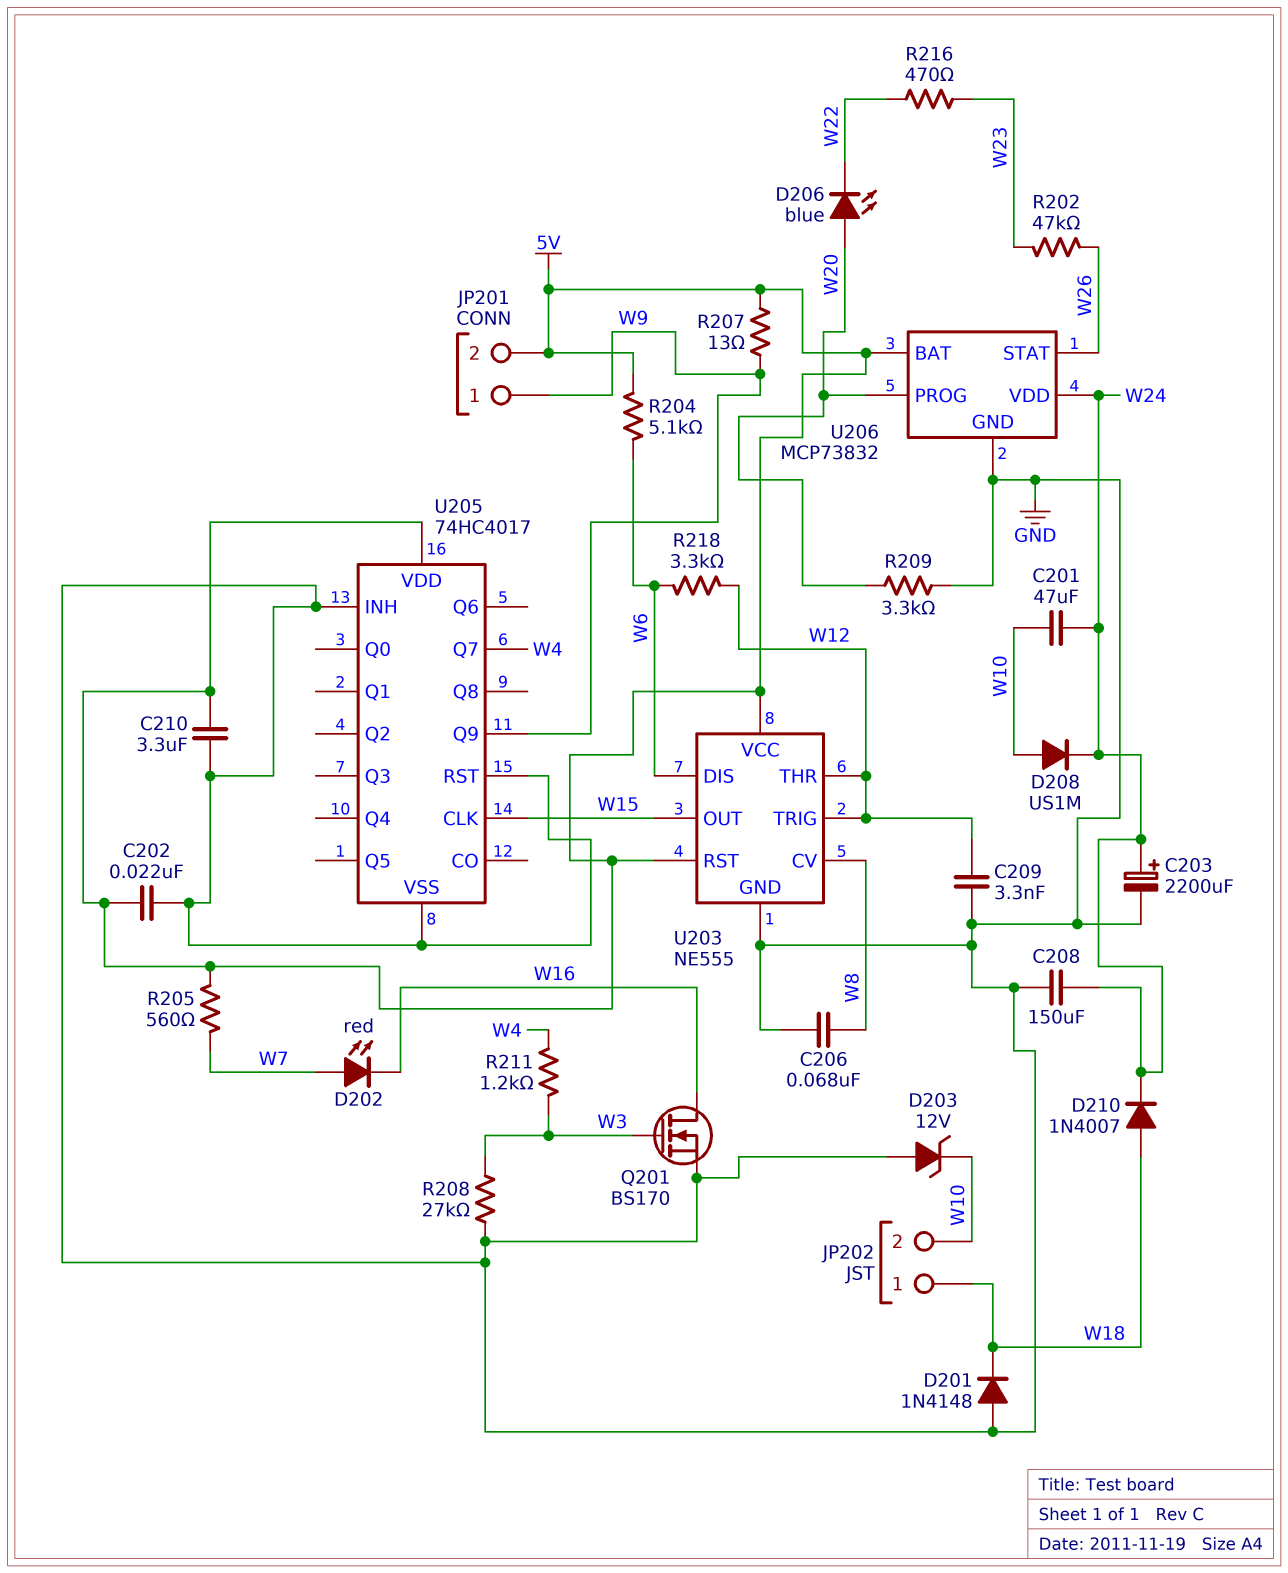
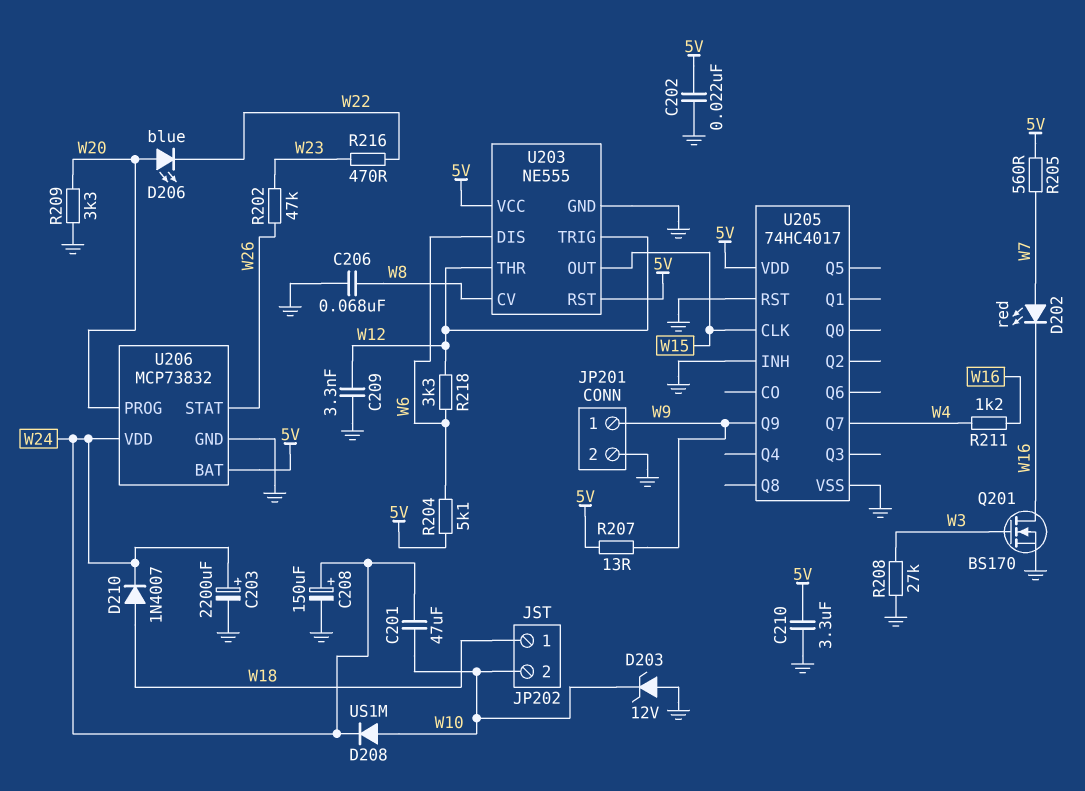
C208: 150uF (GND, W24) -> 150uF (plus W24, minus GND)
D201: diode 1N4148 (A GND, K W18) -> none
JP201 pin 2: 5V -> GND
R211: 1.2k (W3, W4) -> 1.2k (W4, W16)

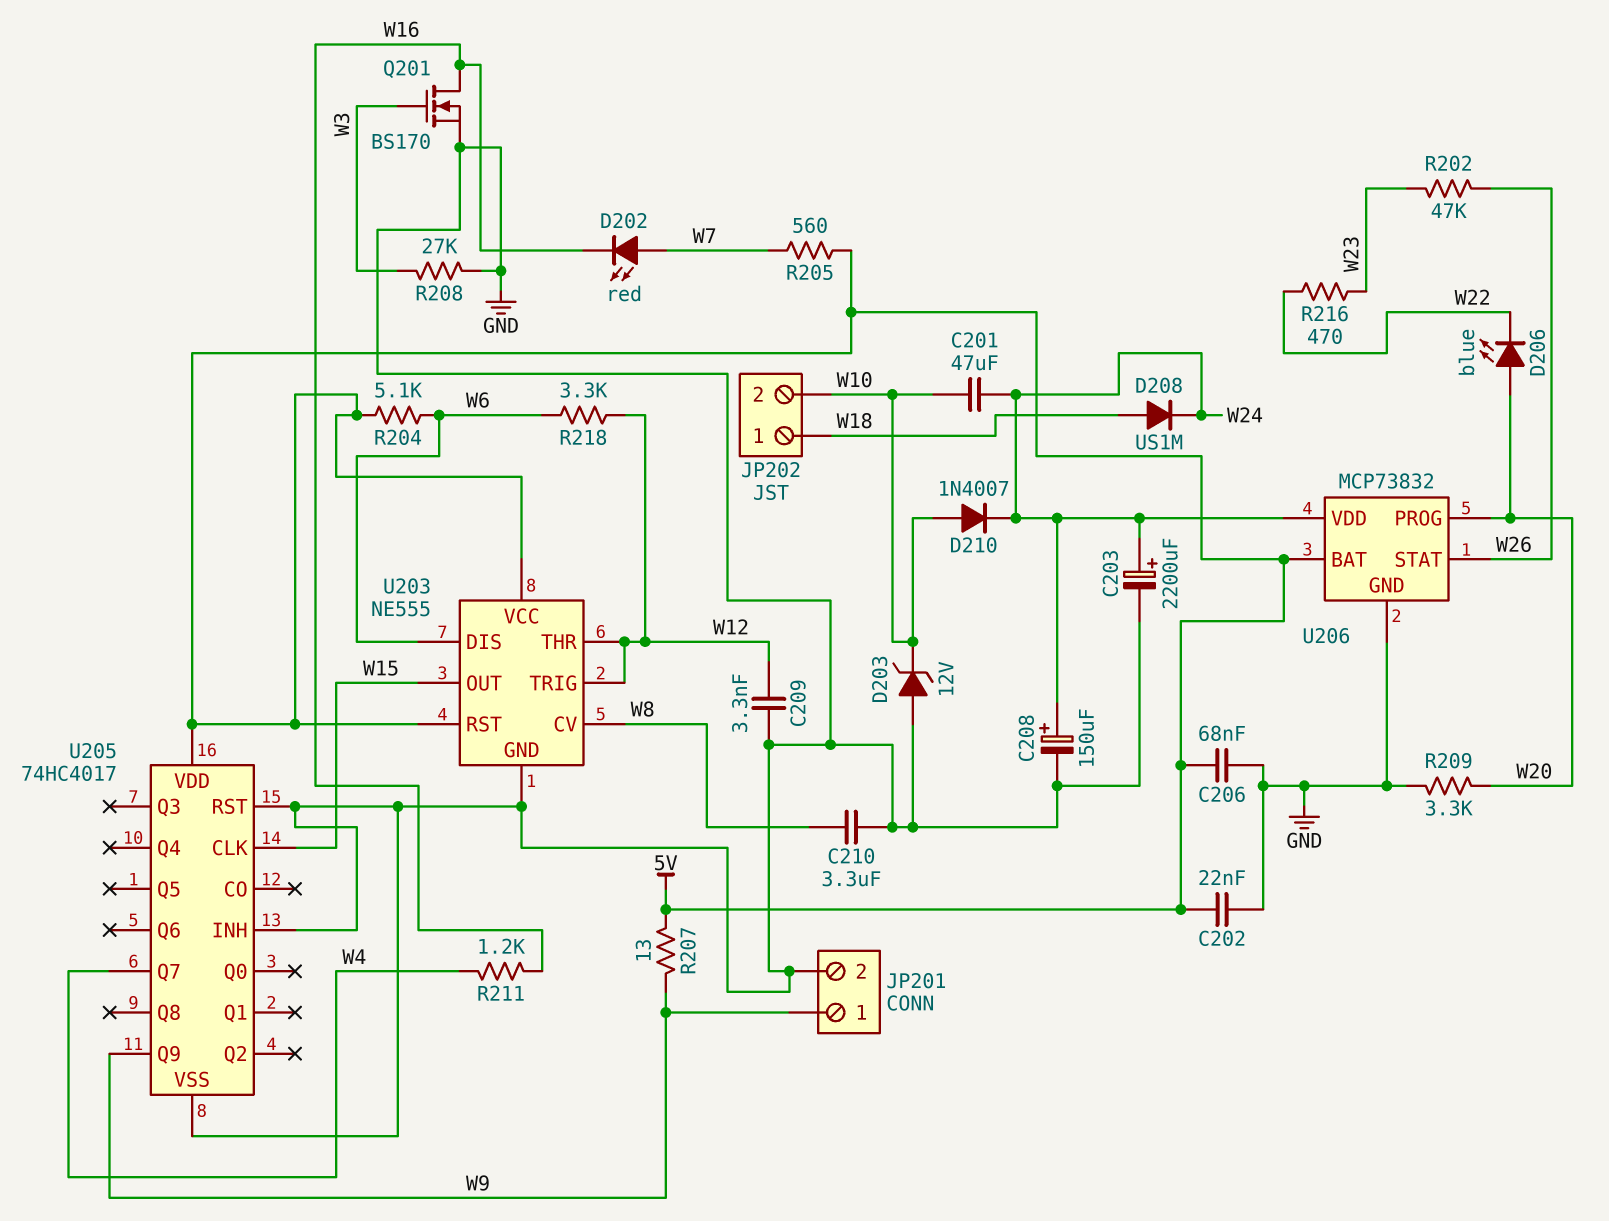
C206: 68nF (GND, W8) -> 68nF (5V, GND)
C210: 3.3uF (5V, GND) -> 3.3uF (GND, W8)
D208: diode US1M (A W10, K W24) -> diode US1M (A W18, K W24)
D210: diode 1N4007 (A W18, K W24) -> diode 1N4007 (A W10, K W24)

